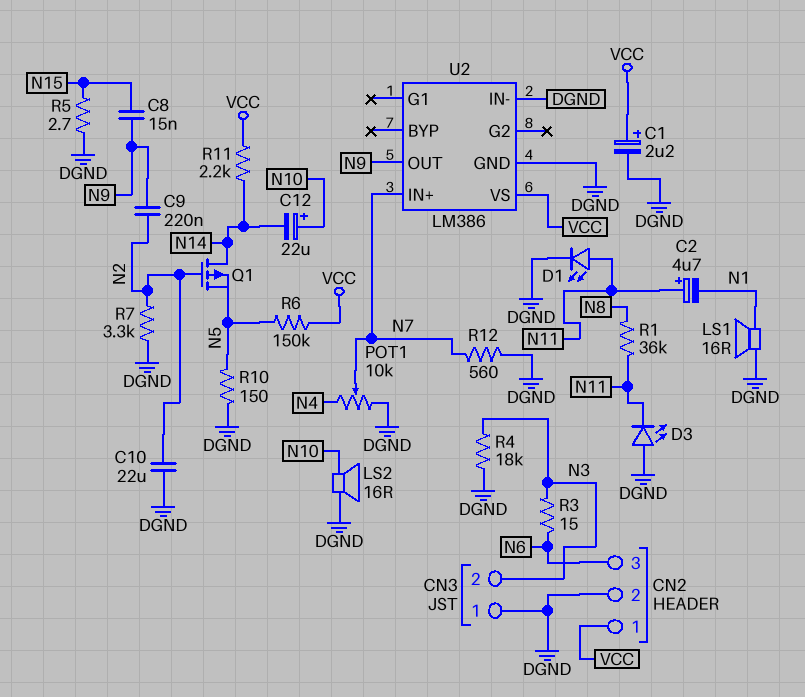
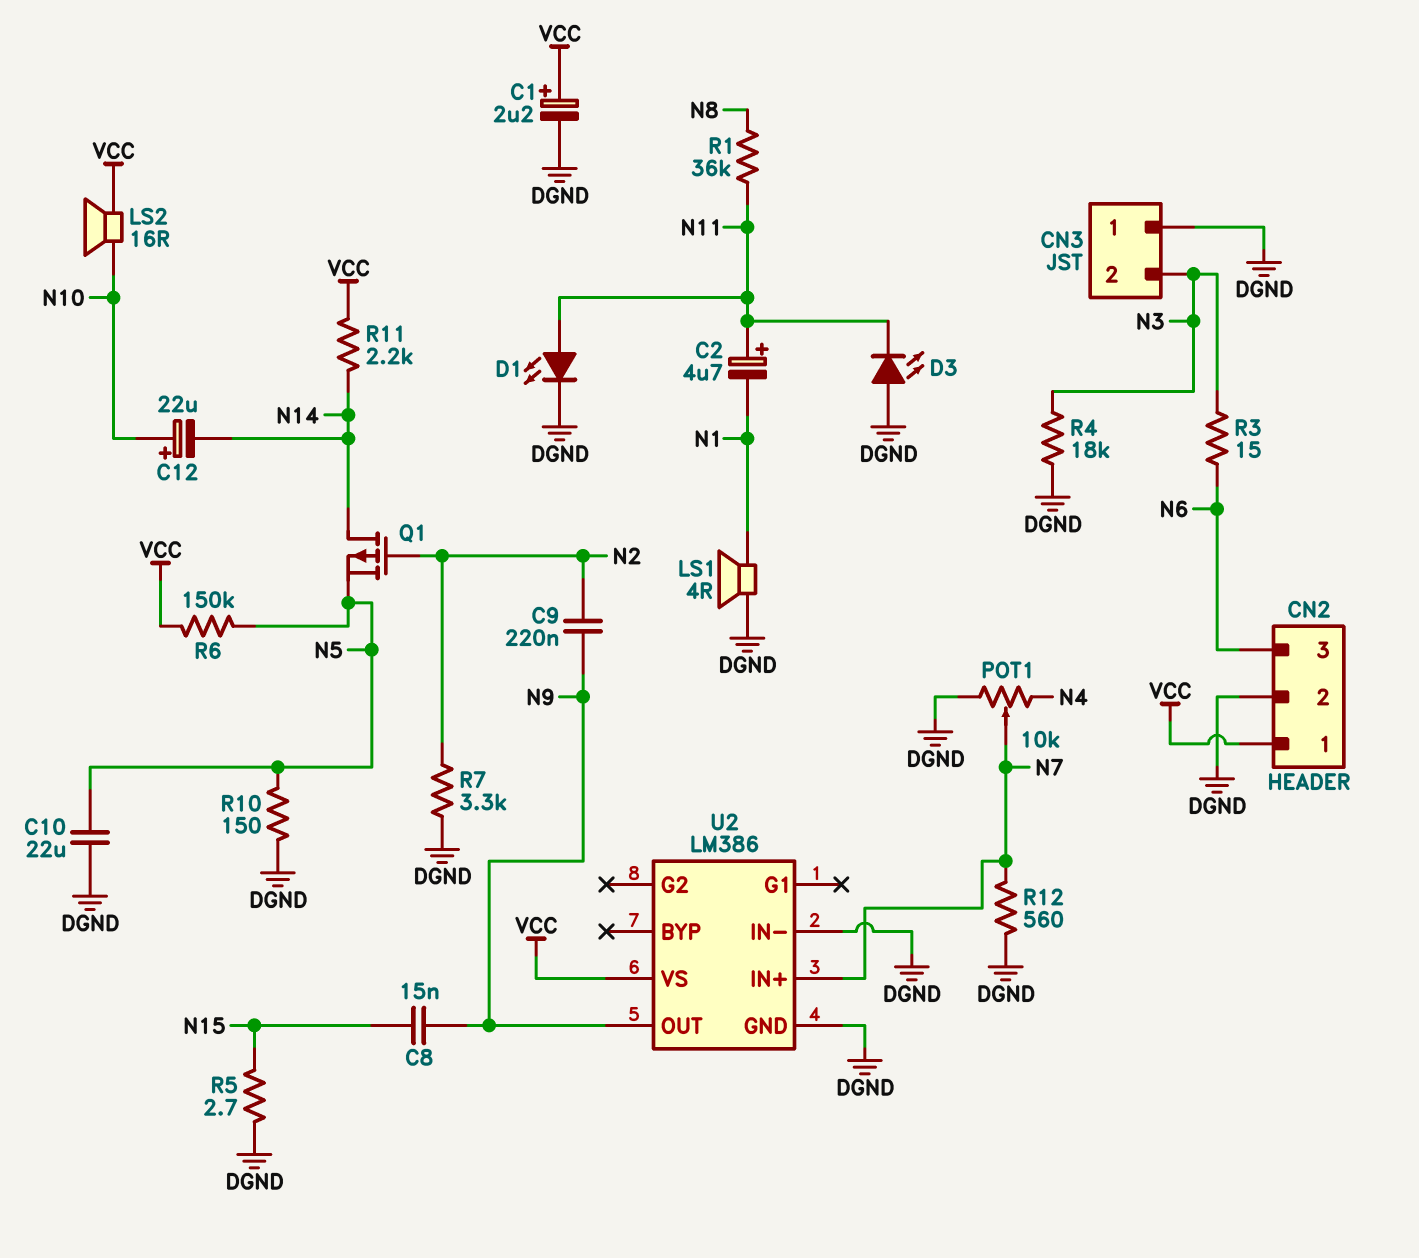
C10: 22uF (DGND, N2) -> 22uF (DGND, N5)
LS1: speaker 16R (DGND, N1) -> speaker 4R (DGND, N1)
LS2: speaker 16R (DGND, N10) -> speaker 16R (N10, VCC)

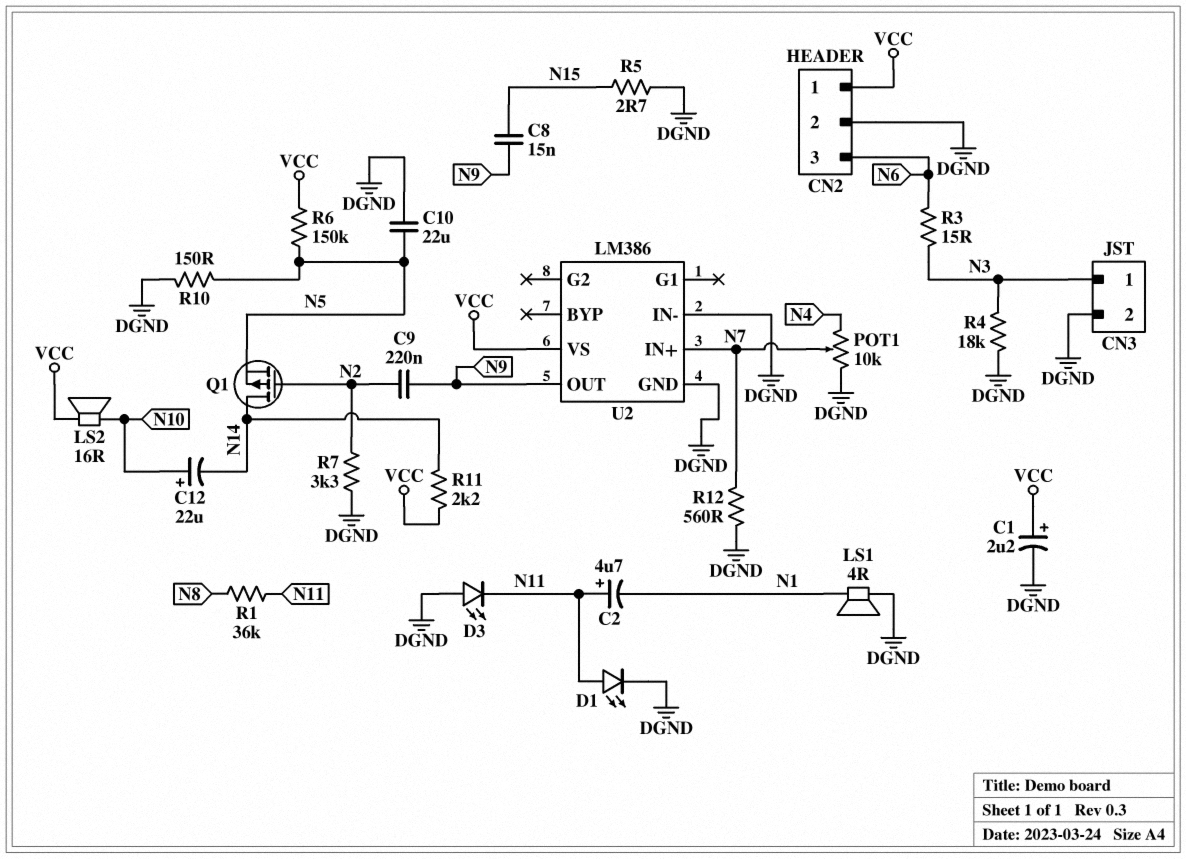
CN3 pin 1: DGND -> N3
CN3 pin 2: N3 -> DGND

